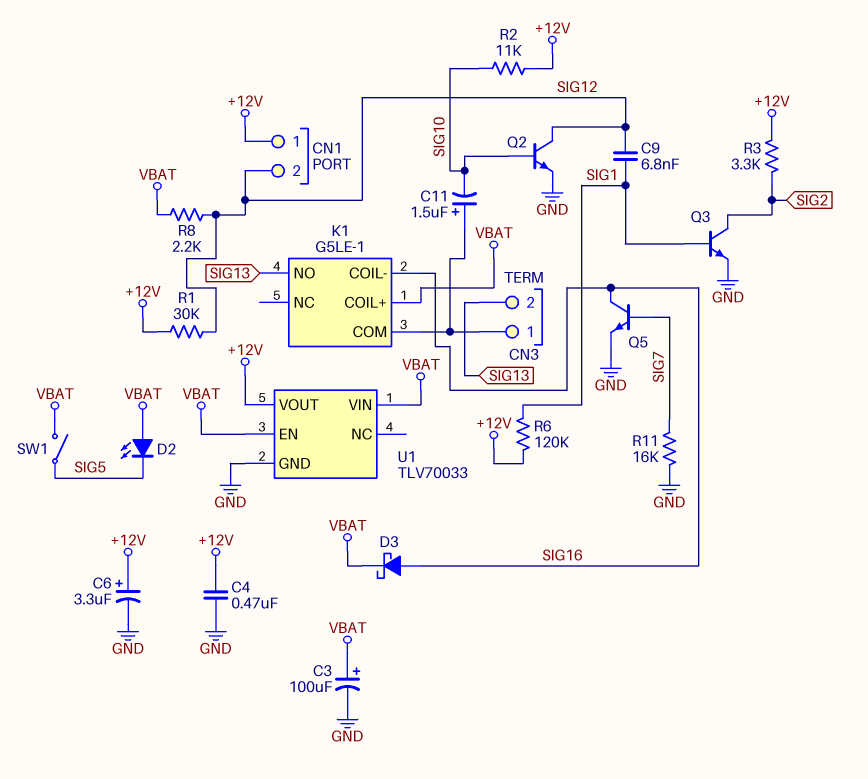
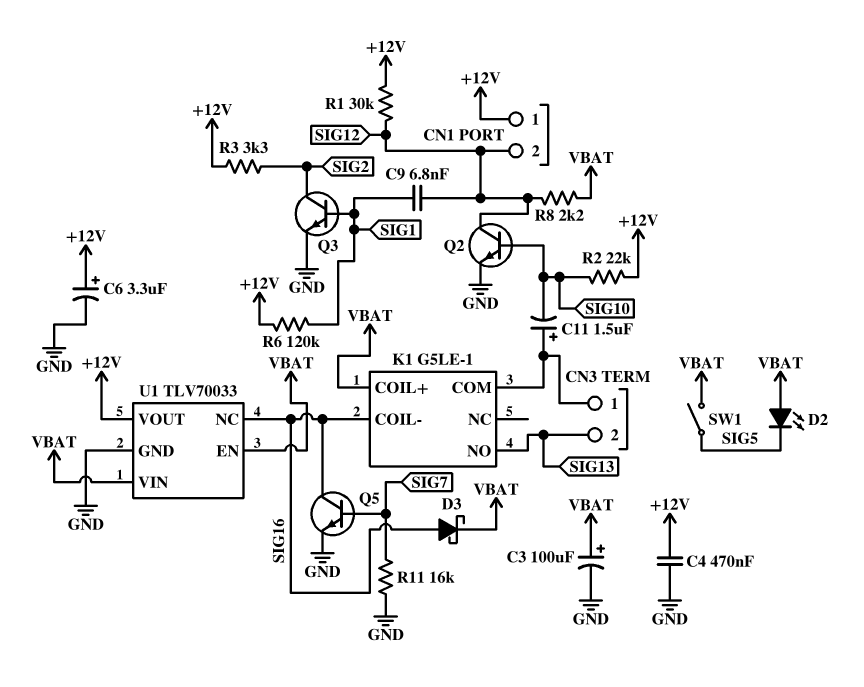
R2: 11k (+12V, SIG10) -> 22k (+12V, SIG10)
U1 pin NC: none -> SIG16

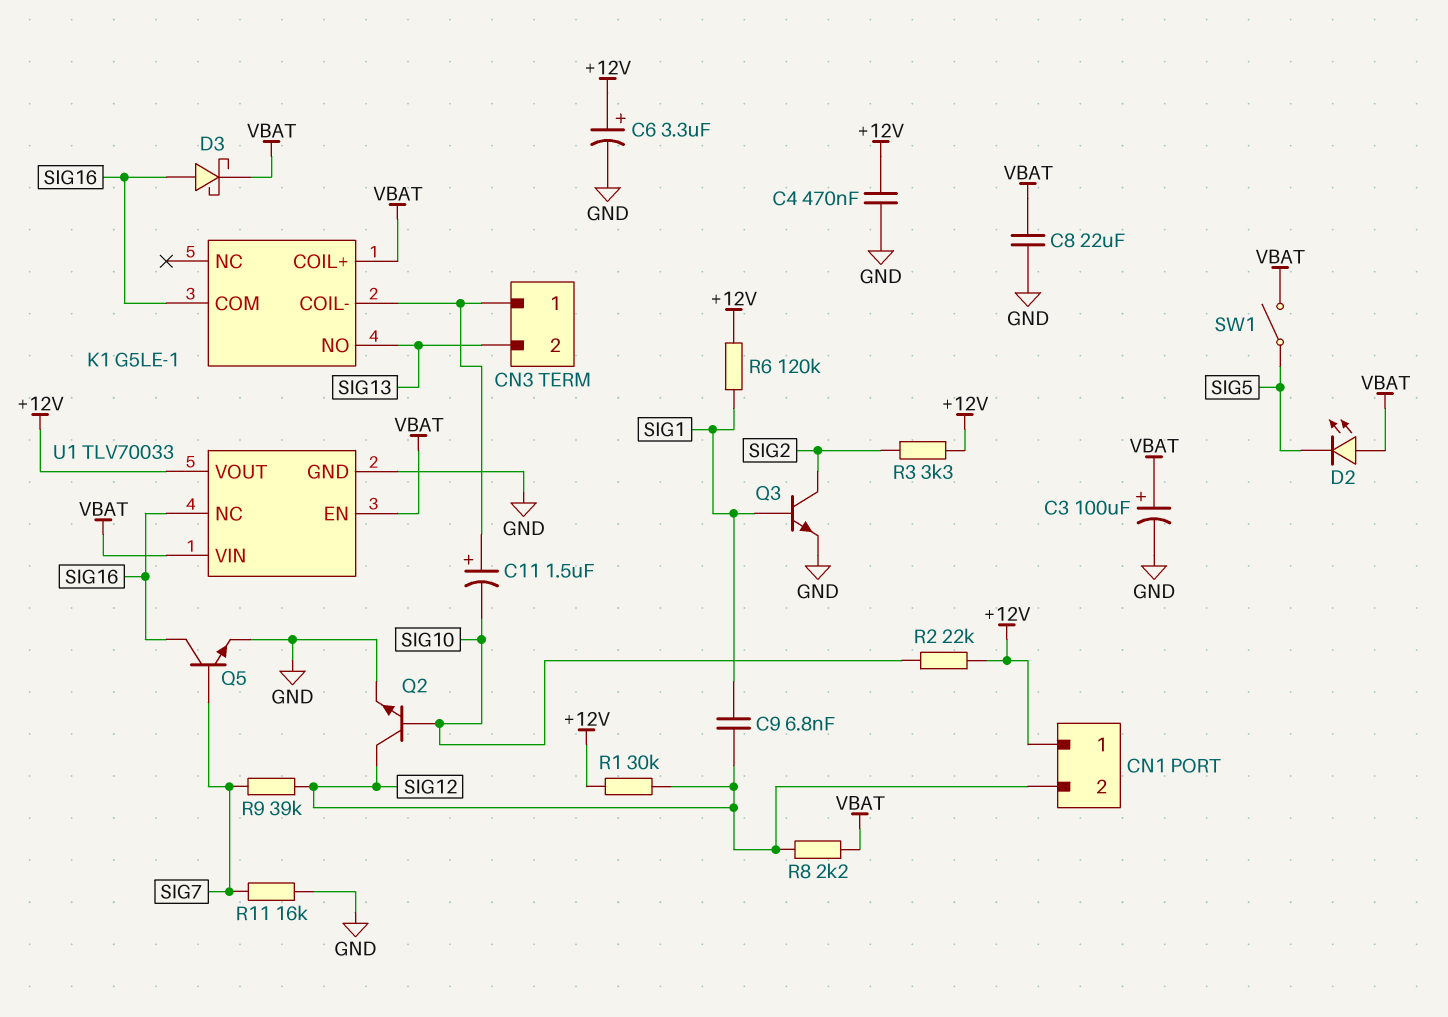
C8: none -> 22uF (GND, VBAT)
K1 pin COIL-: SIG16 -> CN3/1
K1 pin COM: CN3/1 -> SIG16
R9: none -> 39k (SIG7, SIG12)

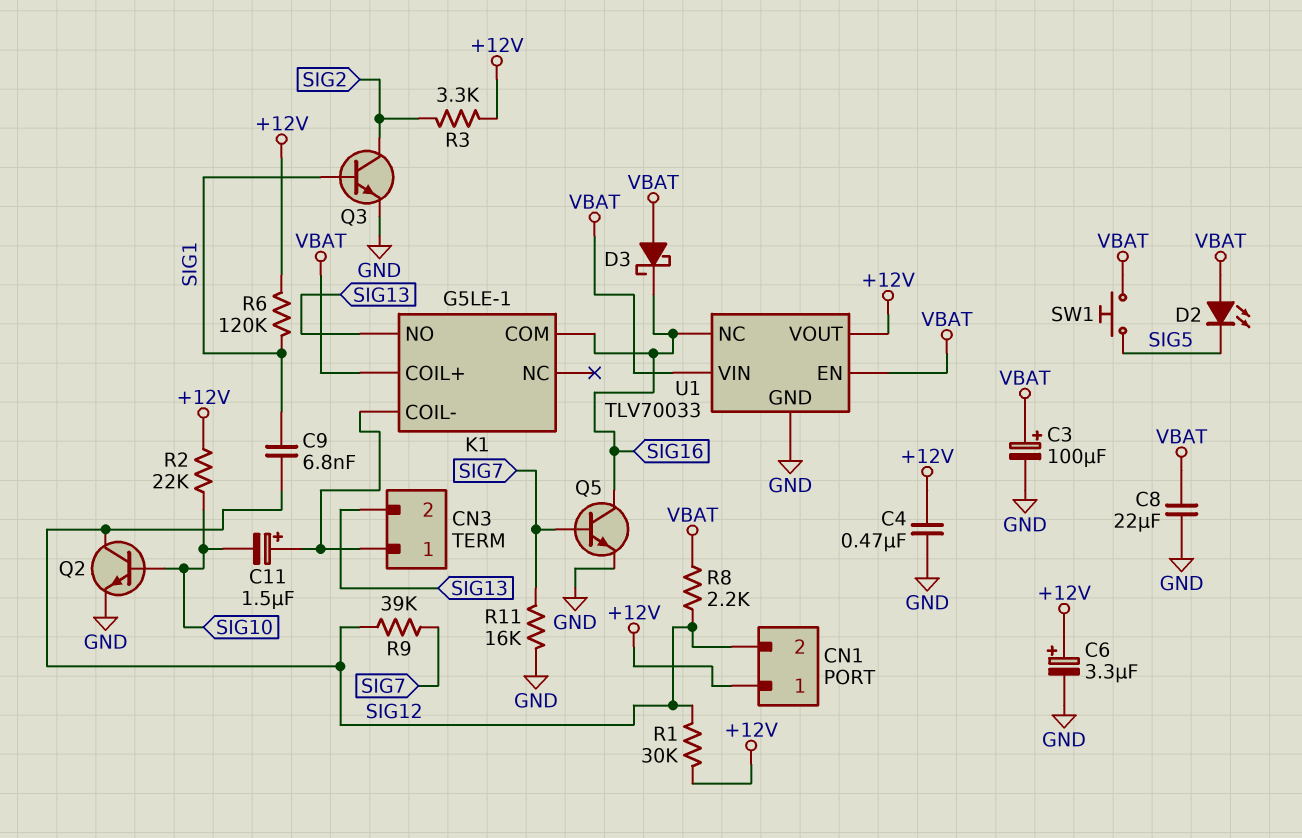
D3: schottky (A SIG16, K VBAT) -> schottky (A VBAT, K SIG16)
SW1: switch (SIG5, VBAT) -> button (SIG5, VBAT)

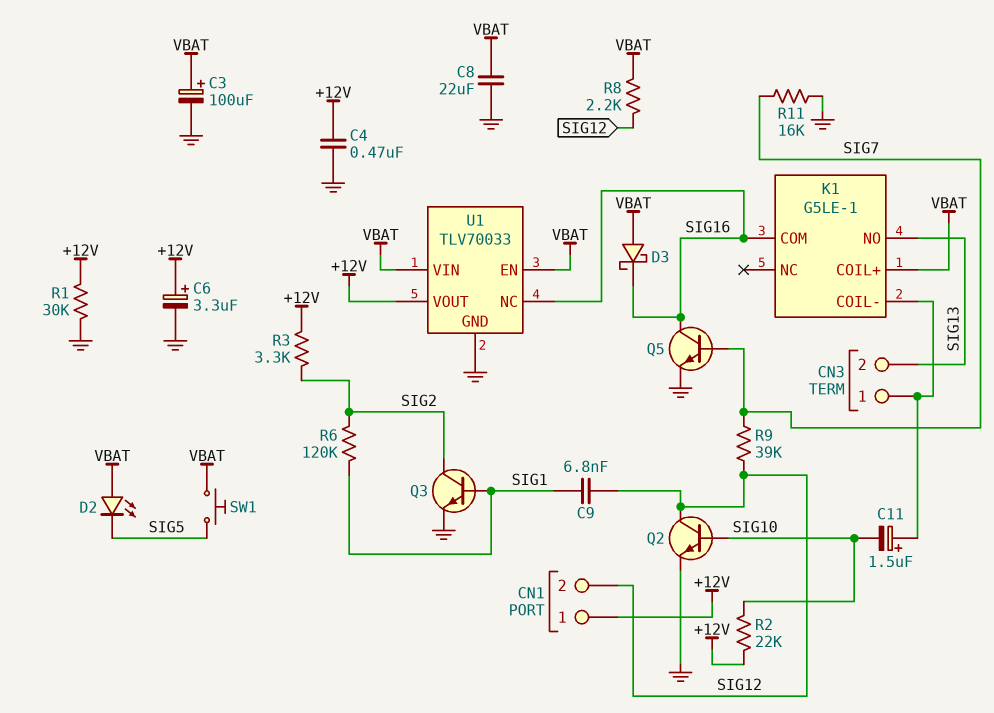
R1: 30k (+12V, SIG12) -> 30k (+12V, GND)
R6: 120k (+12V, SIG1) -> 120k (SIG1, SIG2)

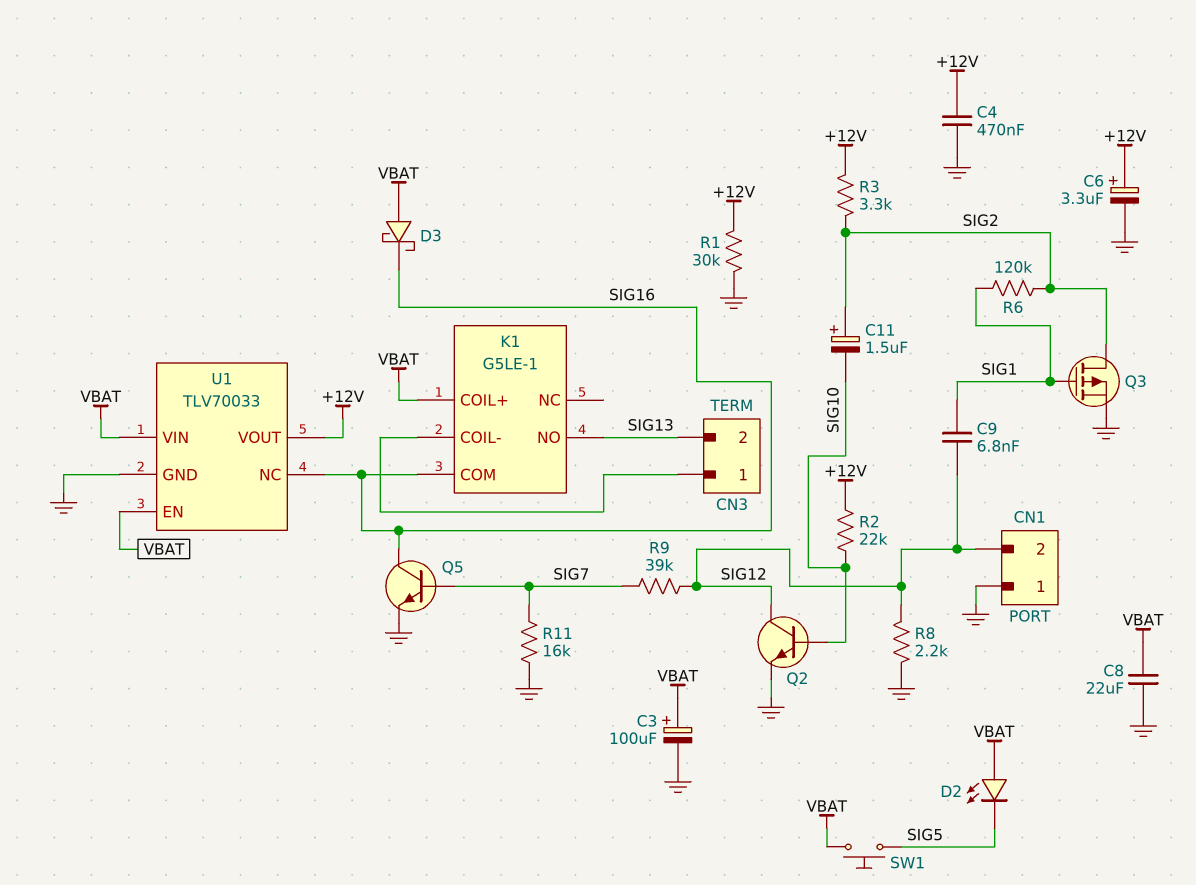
C11: 1.5uF (plus CN3/1, minus SIG10) -> 1.5uF (plus SIG2, minus SIG10)
CN1 pin 1: +12V -> GND
Q3: NPN (B SIG1, C SIG2, E GND) -> PMOS (G SIG1, D SIG2, S GND)
R8: 2.2k (SIG12, VBAT) -> 2.2k (GND, SIG12)

